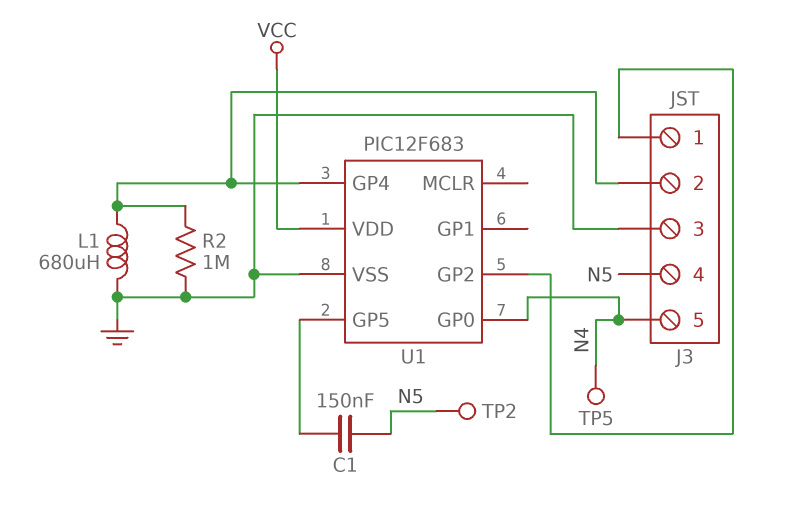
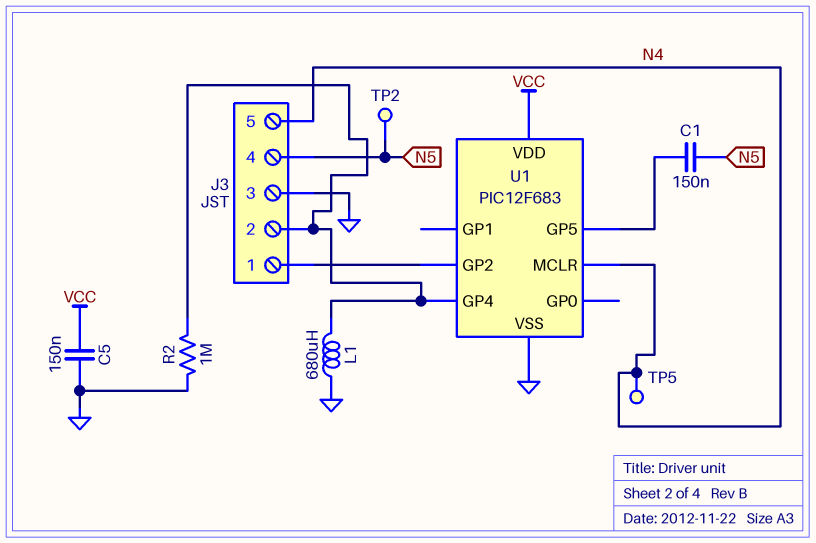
C5: none -> 150nF (GND, VCC)
U1 pin GP0: N4 -> none
U1 pin MCLR: none -> N4

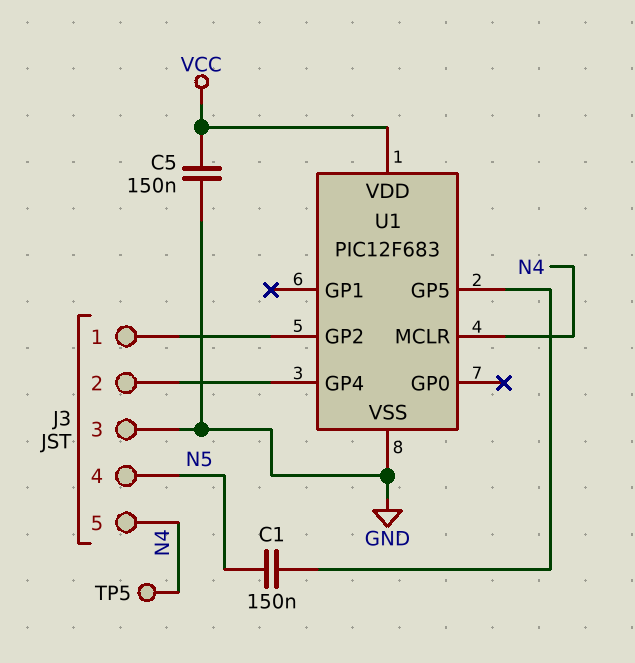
L1: 680uH (GND, J3/2) -> none
R2: 1M (GND, J3/2) -> none
TP2: test point (N5) -> none

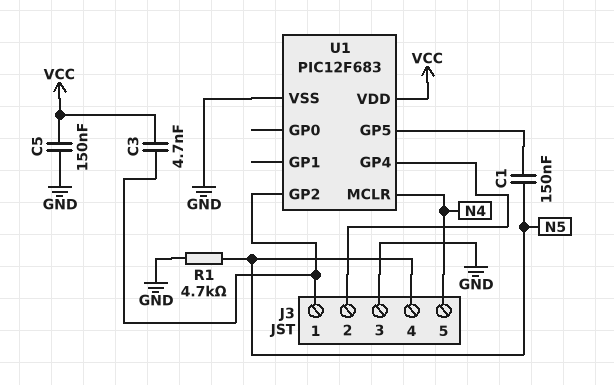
C3: none -> 4.7nF (J3/1, VCC)
R1: none -> 4.7k (GND, N5)
TP5: test point (N4) -> none

